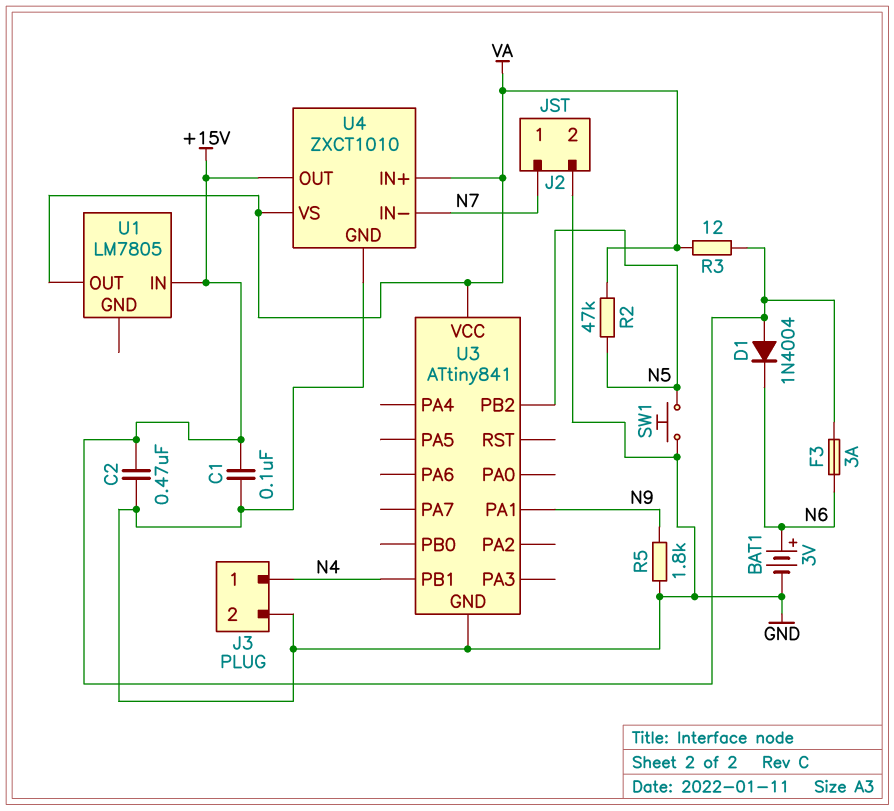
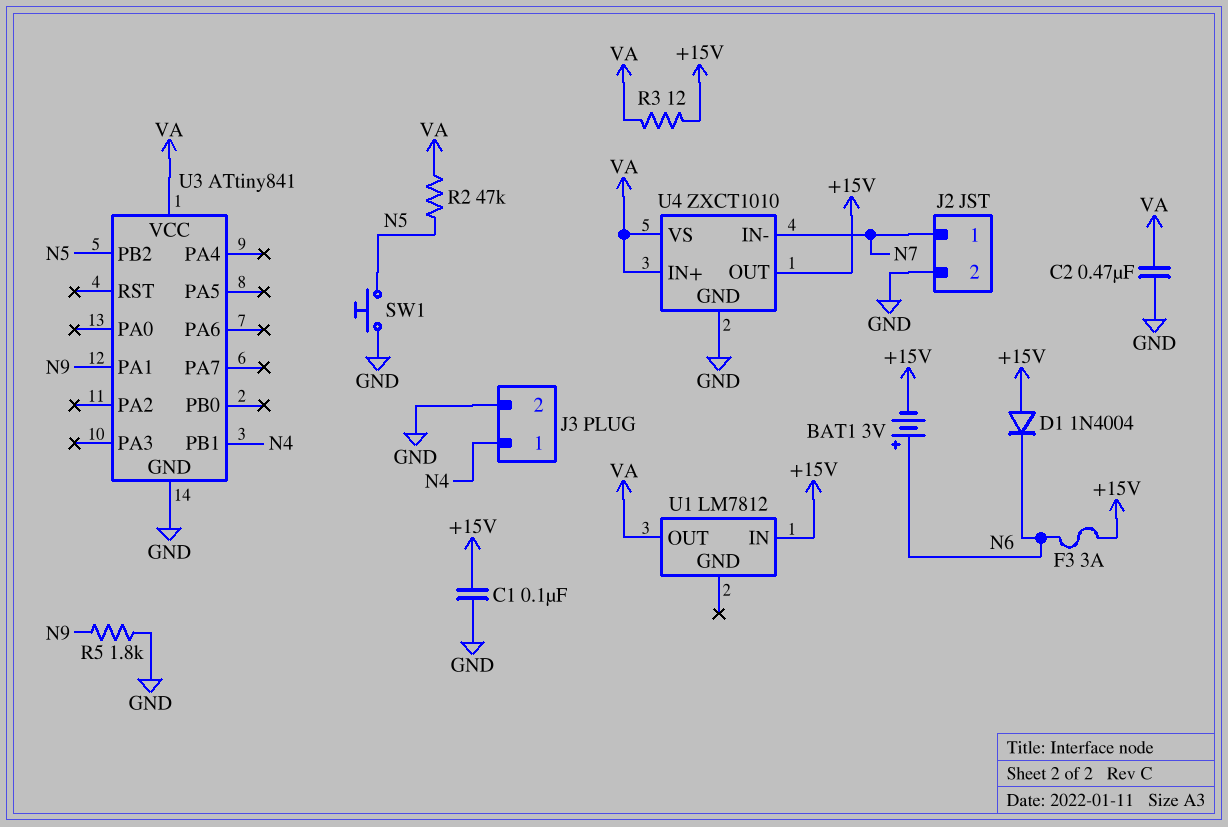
BAT1: 3V (plus N6, minus GND) -> 3V (plus N6, minus +15V)
C2: 470nF (+15V, GND) -> 470nF (GND, VA)
U1: LM7805 -> LM7812

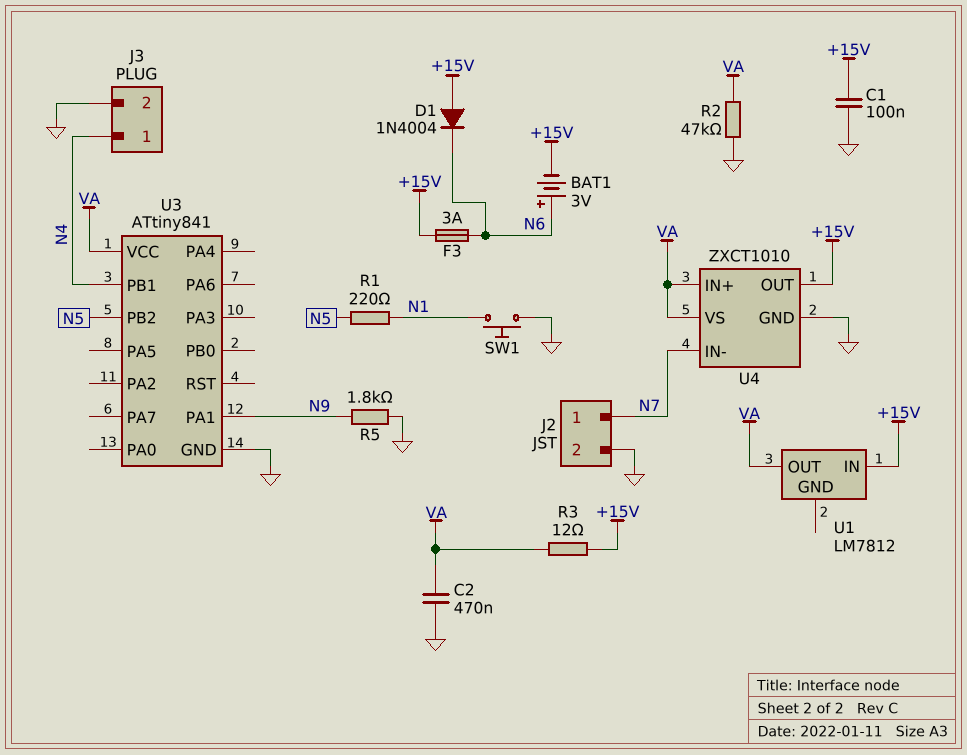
R1: none -> 220 (N1, N5)
R2: 47k (N5, VA) -> 47k (GND, VA)
SW1: button (GND, N5) -> button (GND, N1)

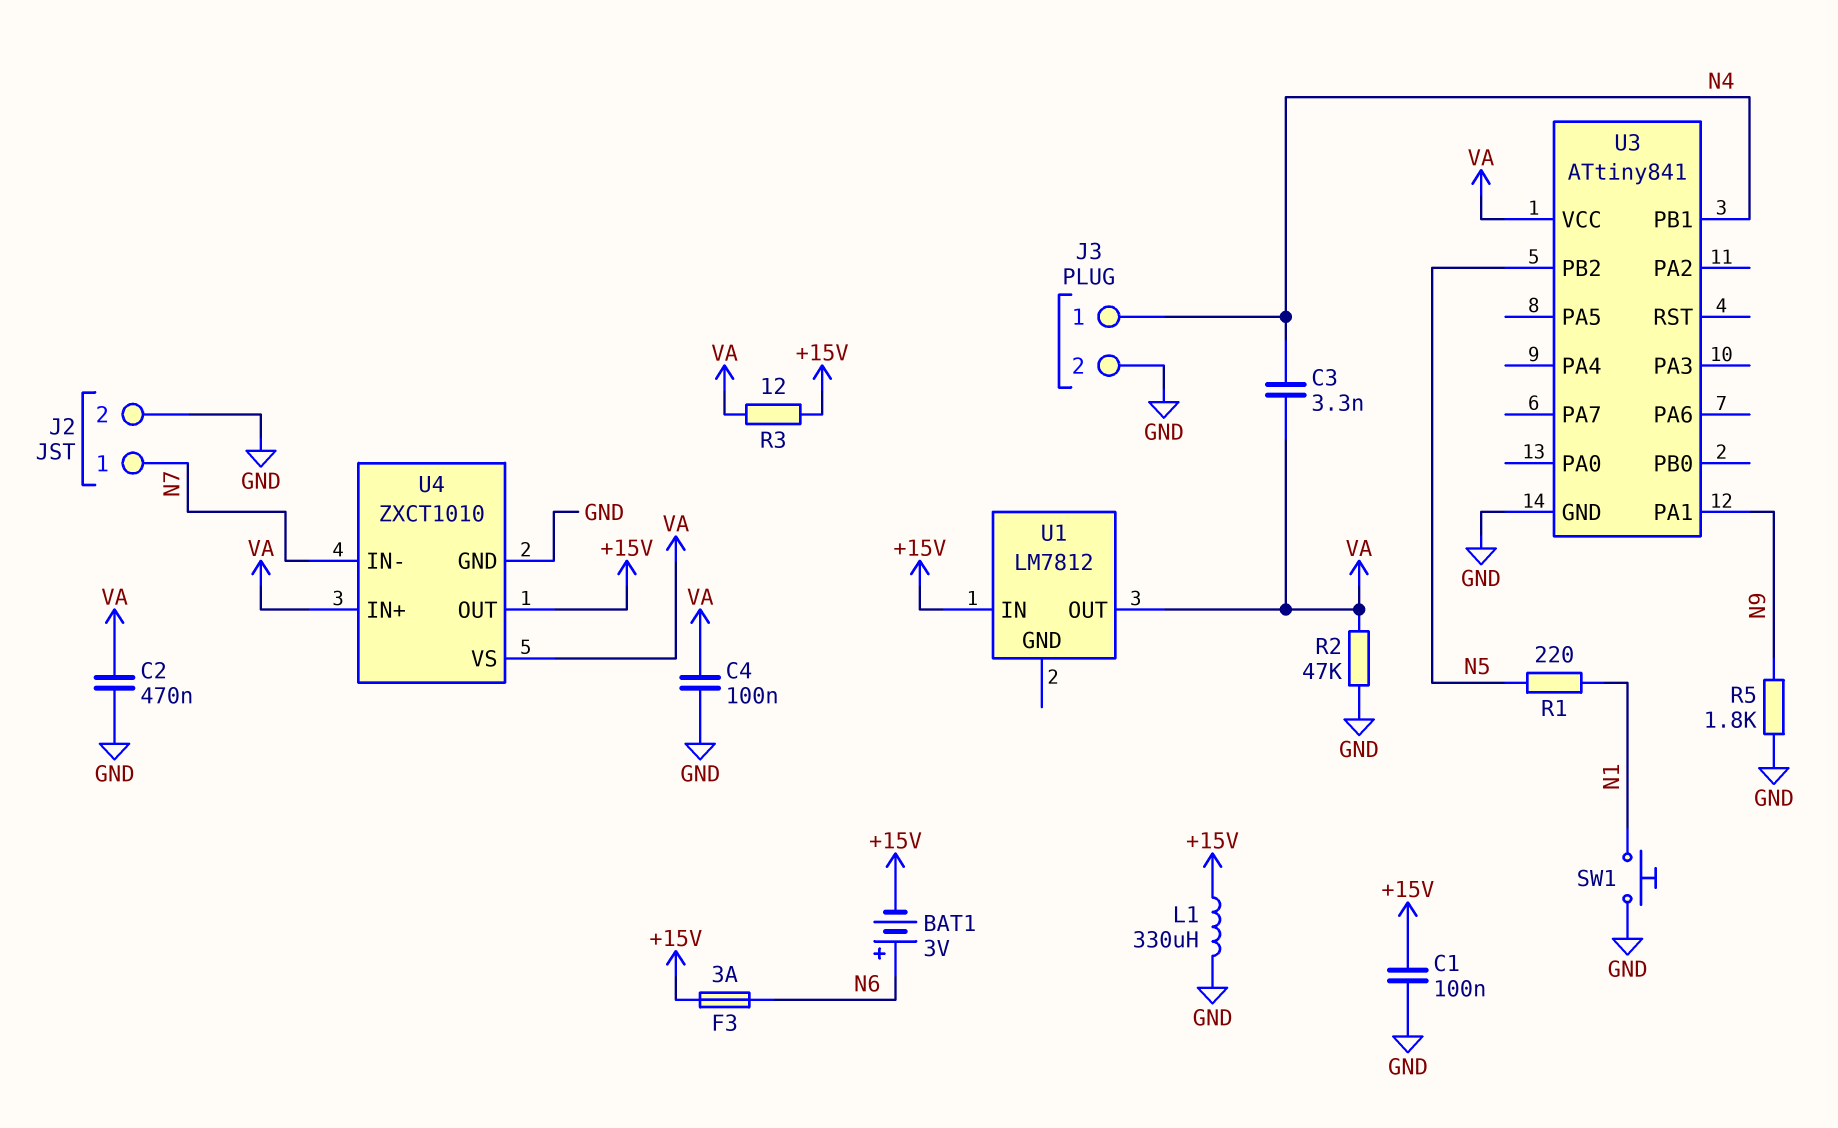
C3: none -> 3.3nF (N4, VA)
C4: none -> 100nF (GND, VA)
D1: diode 1N4004 (A +15V, K N6) -> none
L1: none -> 330uH (+15V, GND)

